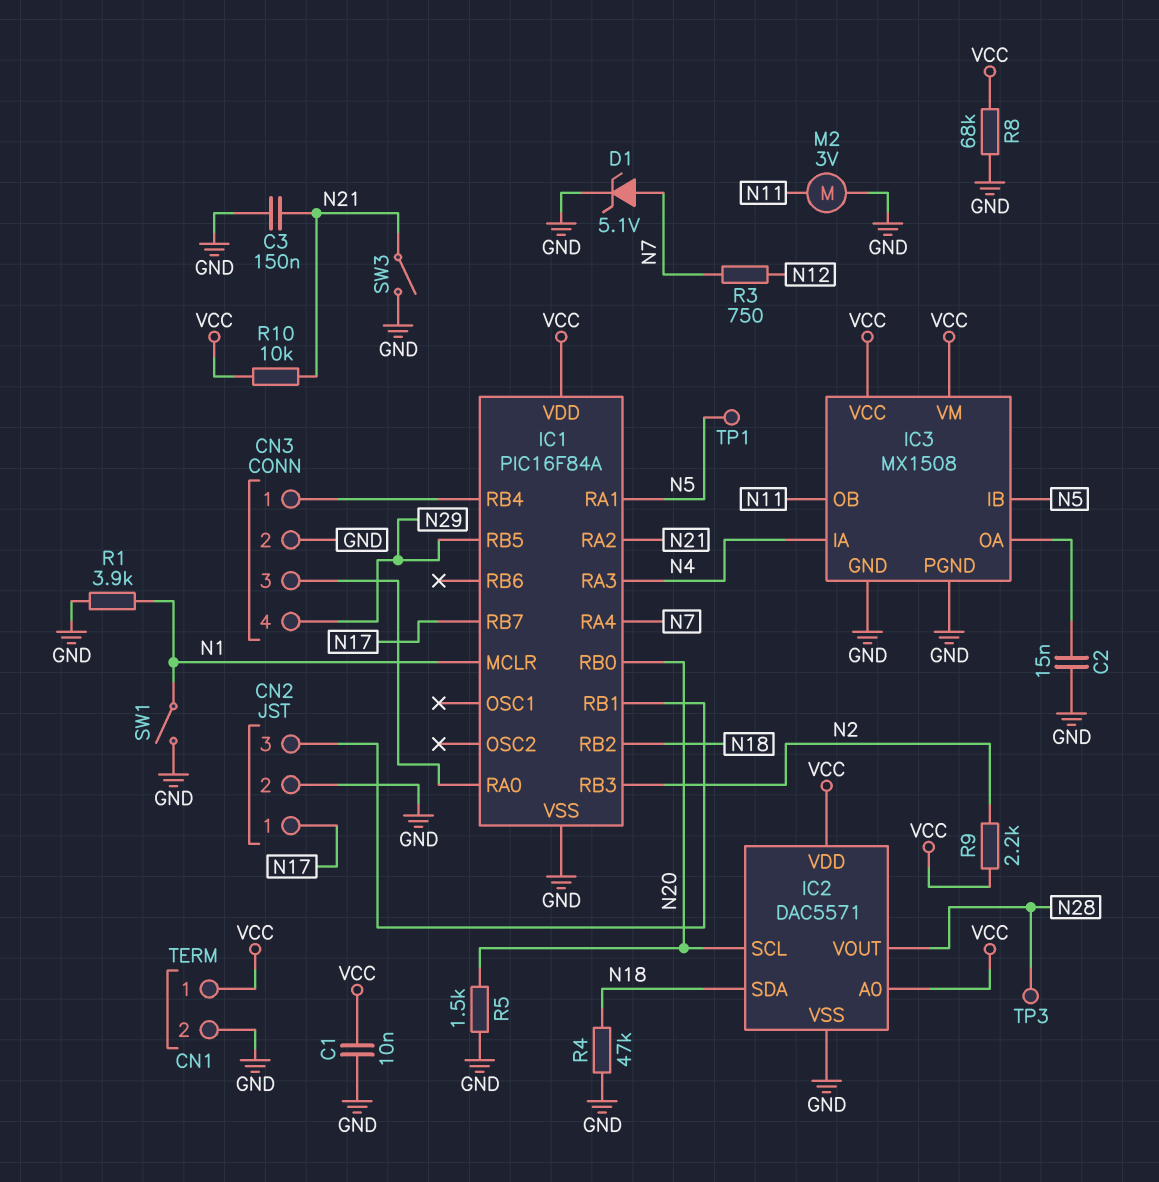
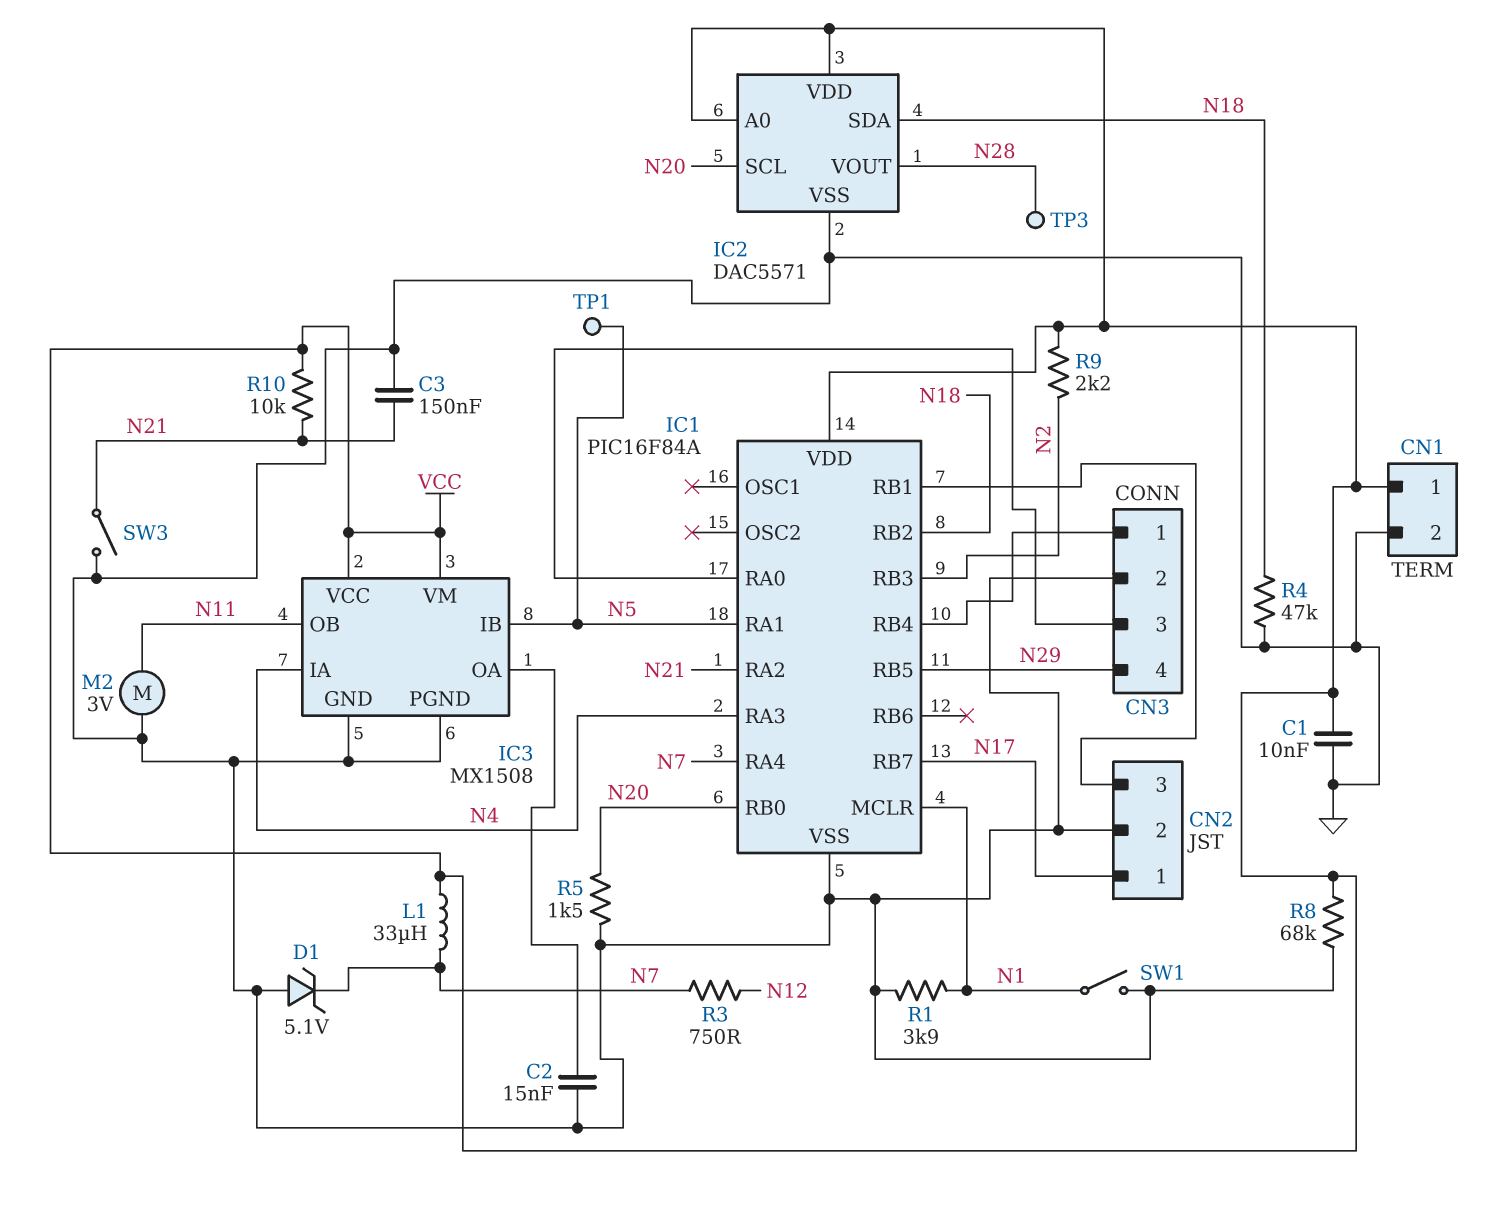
D1: zener 5.1V (A N7, K GND) -> zener 5.1V (A GND, K N7)
L1: none -> 33uH (N7, VCC)

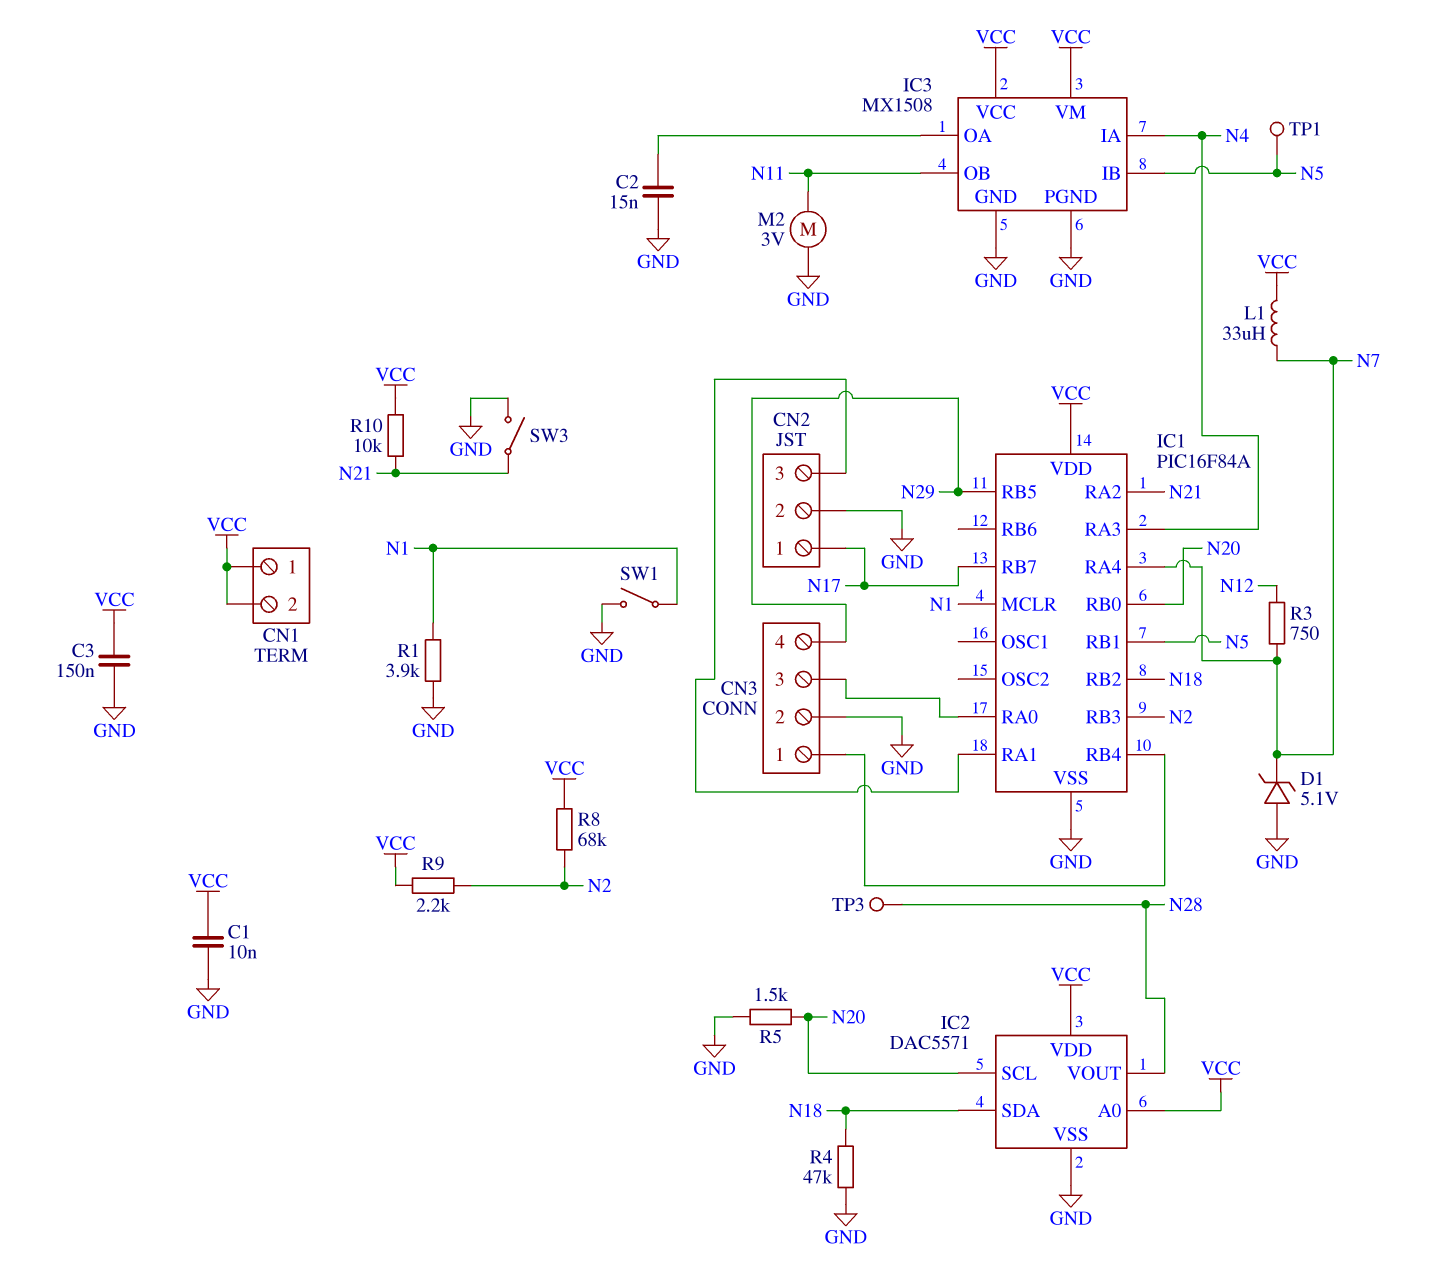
C3: 150nF (GND, N21) -> 150nF (GND, VCC)
CN1 pin 2: GND -> VCC
IC1 pin RA1: N5 -> CN2/3
IC1 pin RB1: CN2/3 -> N5
R8: 68k (GND, VCC) -> 68k (N2, VCC)

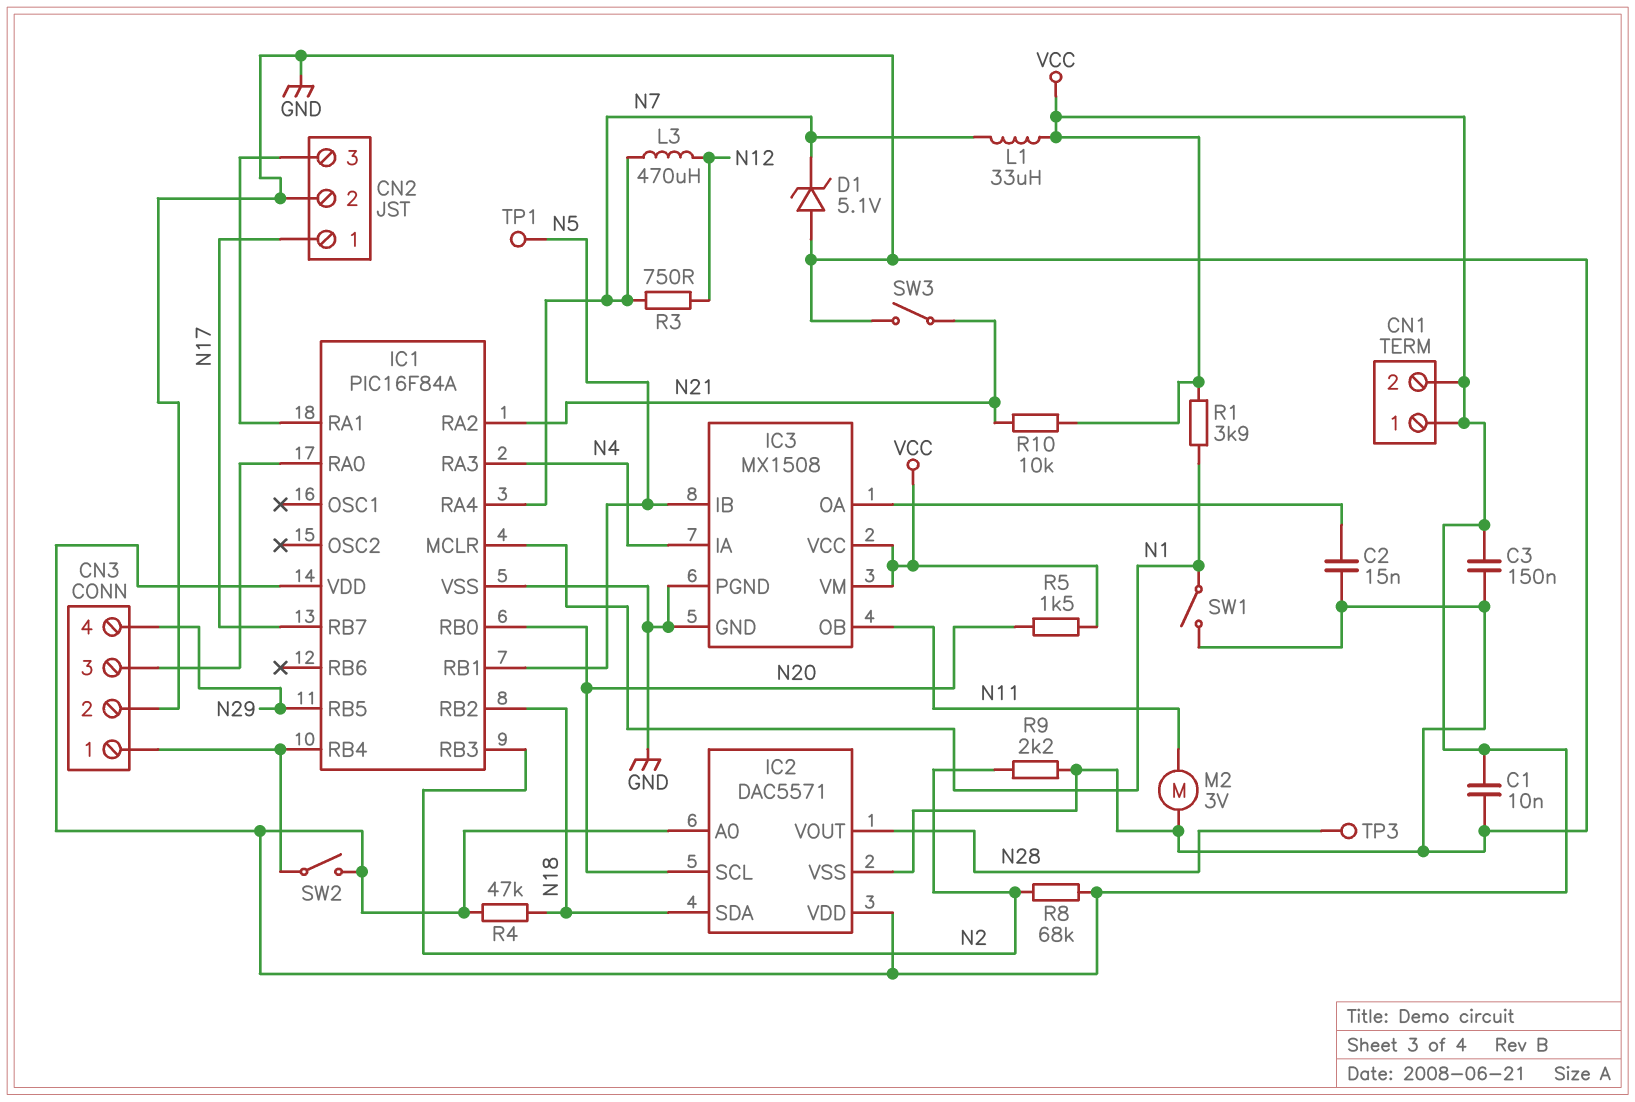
L3: none -> 470uH (N7, N12)
R1: 3.9k (GND, N1) -> 3.9k (N1, VCC)
R4: 47k (GND, N18) -> 47k (N18, VCC)
R5: 1.5k (GND, N20) -> 1.5k (N20, VCC)
R9: 2.2k (N2, VCC) -> 2.2k (GND, N2)
SW2: none -> switch (CN3/1, VCC)

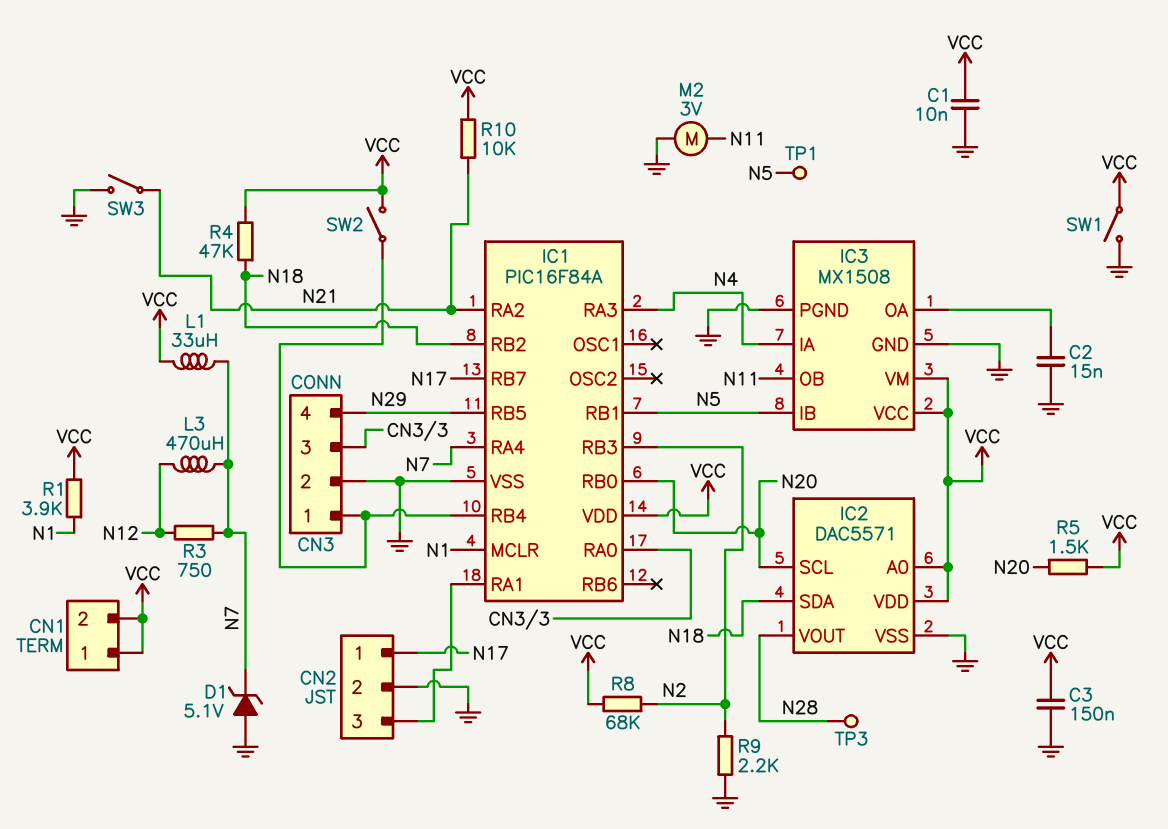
SW1: switch (GND, N1) -> switch (GND, VCC)

